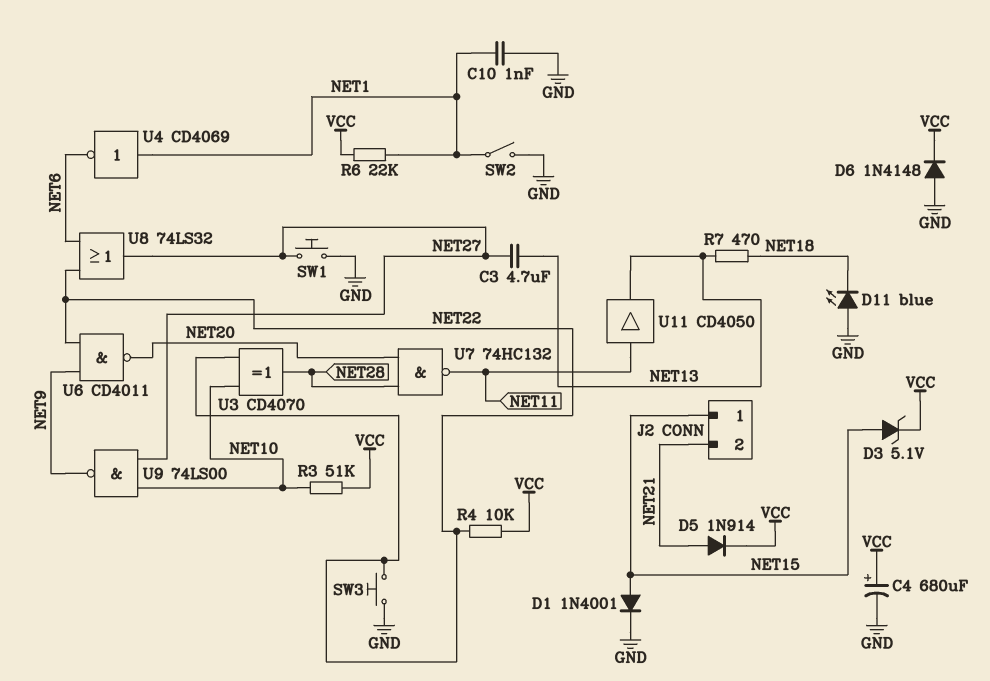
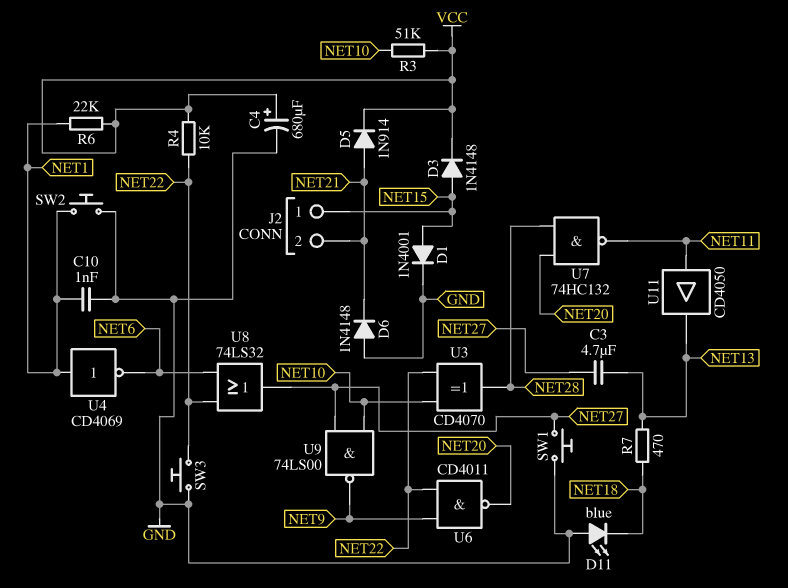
D3: zener 5.1V (A NET15, K VCC) -> diode 1N4148 (A NET15, K VCC)
D6: diode 1N4148 (A GND, K VCC) -> diode 1N4148 (A GND, K NET21)
SW2: switch (GND, NET1) -> button (GND, NET1)

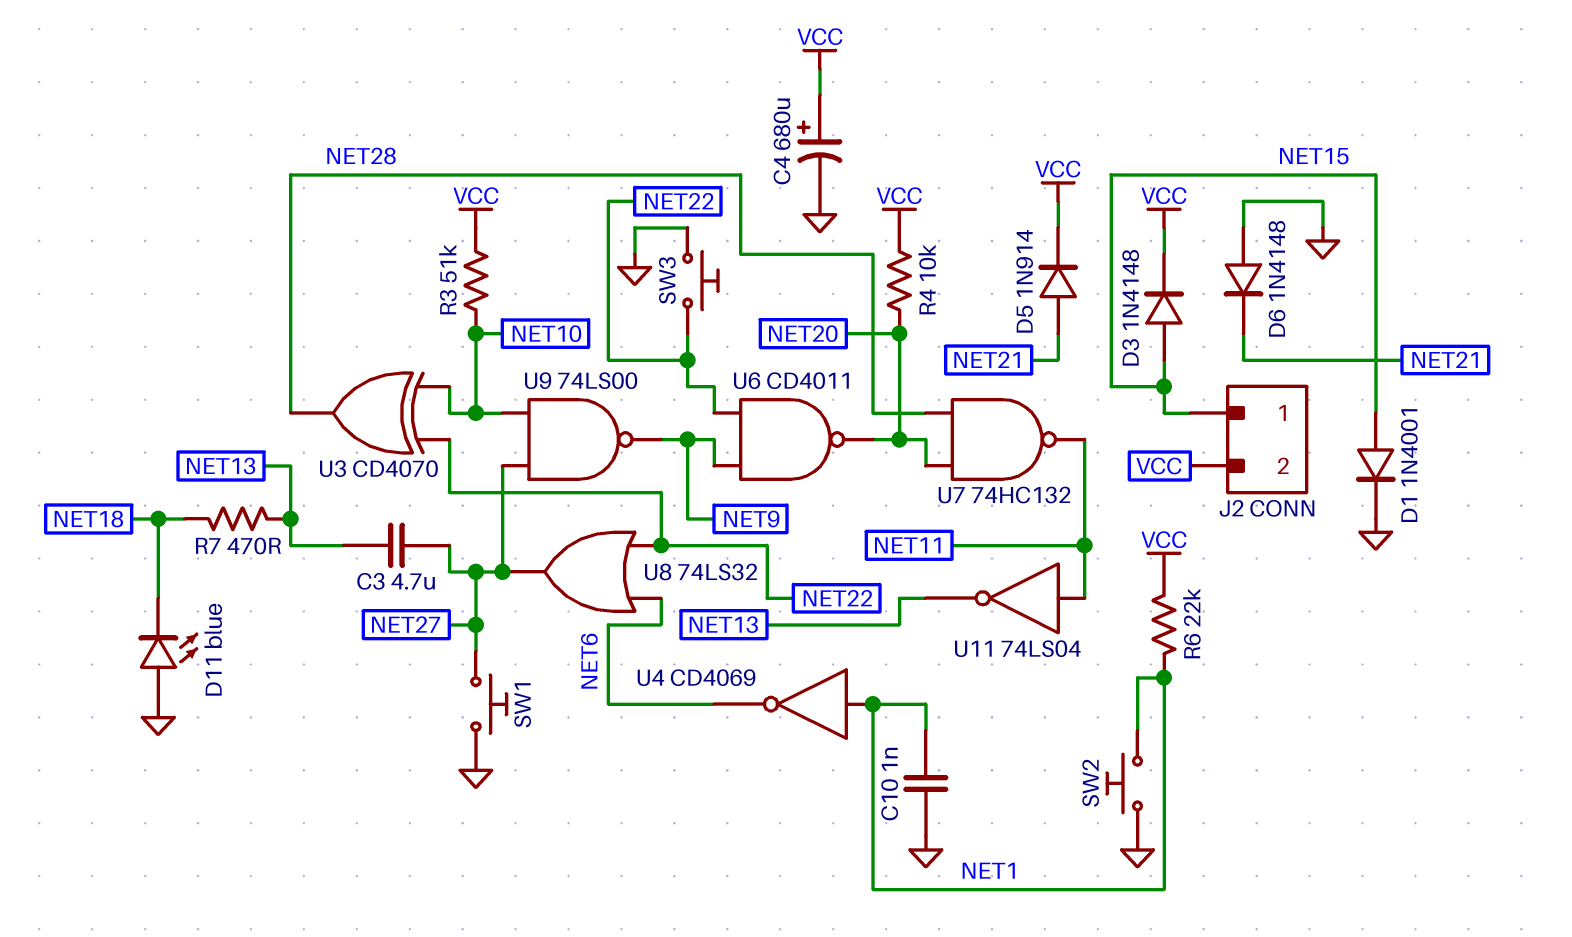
J2 pin 2: NET21 -> VCC
R4: 10k (NET22, VCC) -> 10k (NET20, VCC)
U11: buffer CD4050 (in NET11, out NET13) -> NOT 74LS04 (in NET11, out NET13)

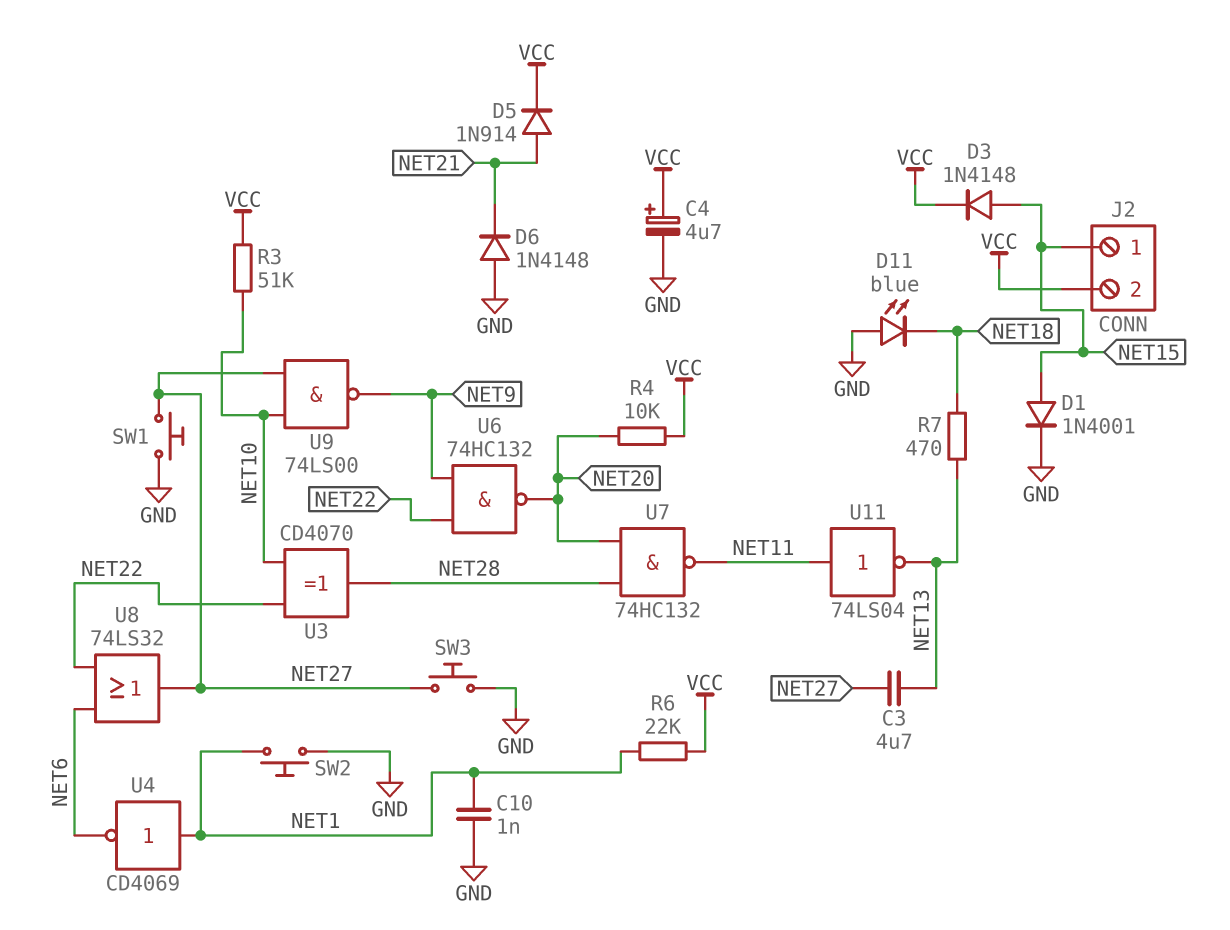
C4: 680uF (plus VCC, minus GND) -> 4.7uF (plus VCC, minus GND)
SW3: button (GND, NET22) -> button (GND, NET27)
U6: NAND CD4011 (in NET9, in NET22, out NET20) -> NAND 74HC132 (in NET9, in NET22, out NET20)

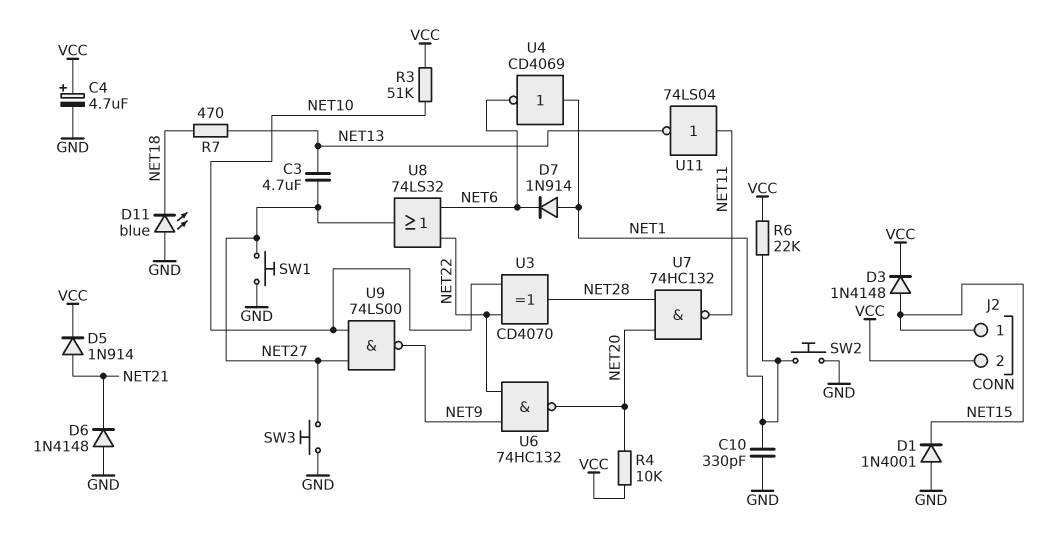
C10: 1nF (GND, NET1) -> 330pF (GND, NET1)
D1: diode 1N4001 (A NET15, K GND) -> diode 1N4001 (A GND, K NET15)
D7: none -> diode 1N914 (A NET1, K NET6)

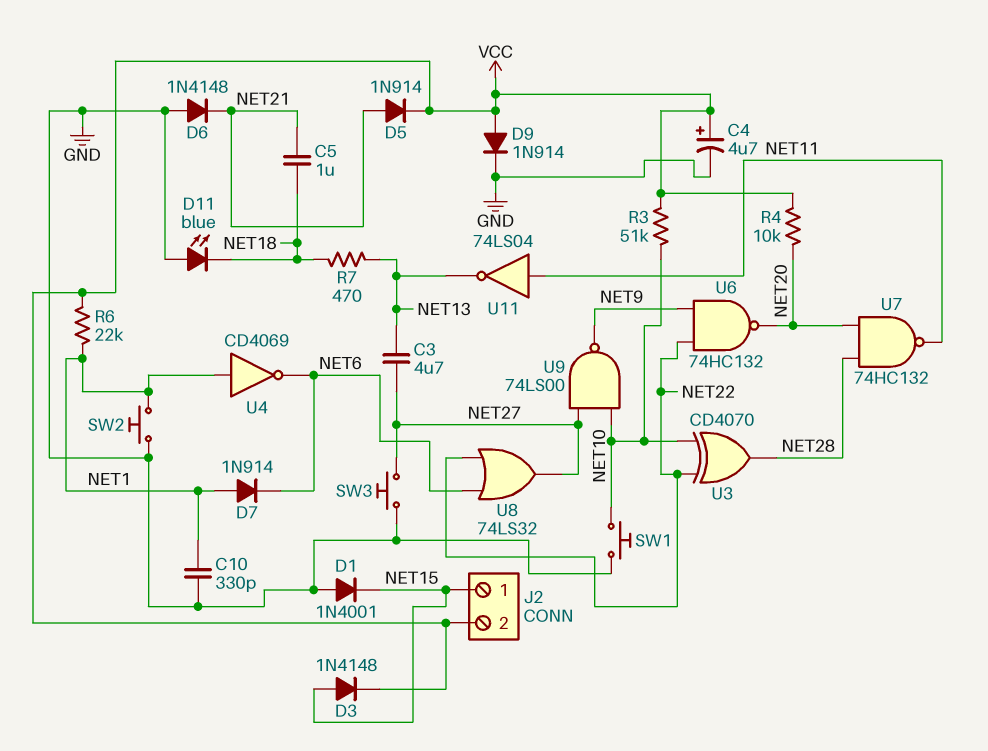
C5: none -> 1uF (NET18, NET21)
D9: none -> diode 1N914 (A VCC, K GND)
SW1: button (GND, NET27) -> button (GND, NET10)

